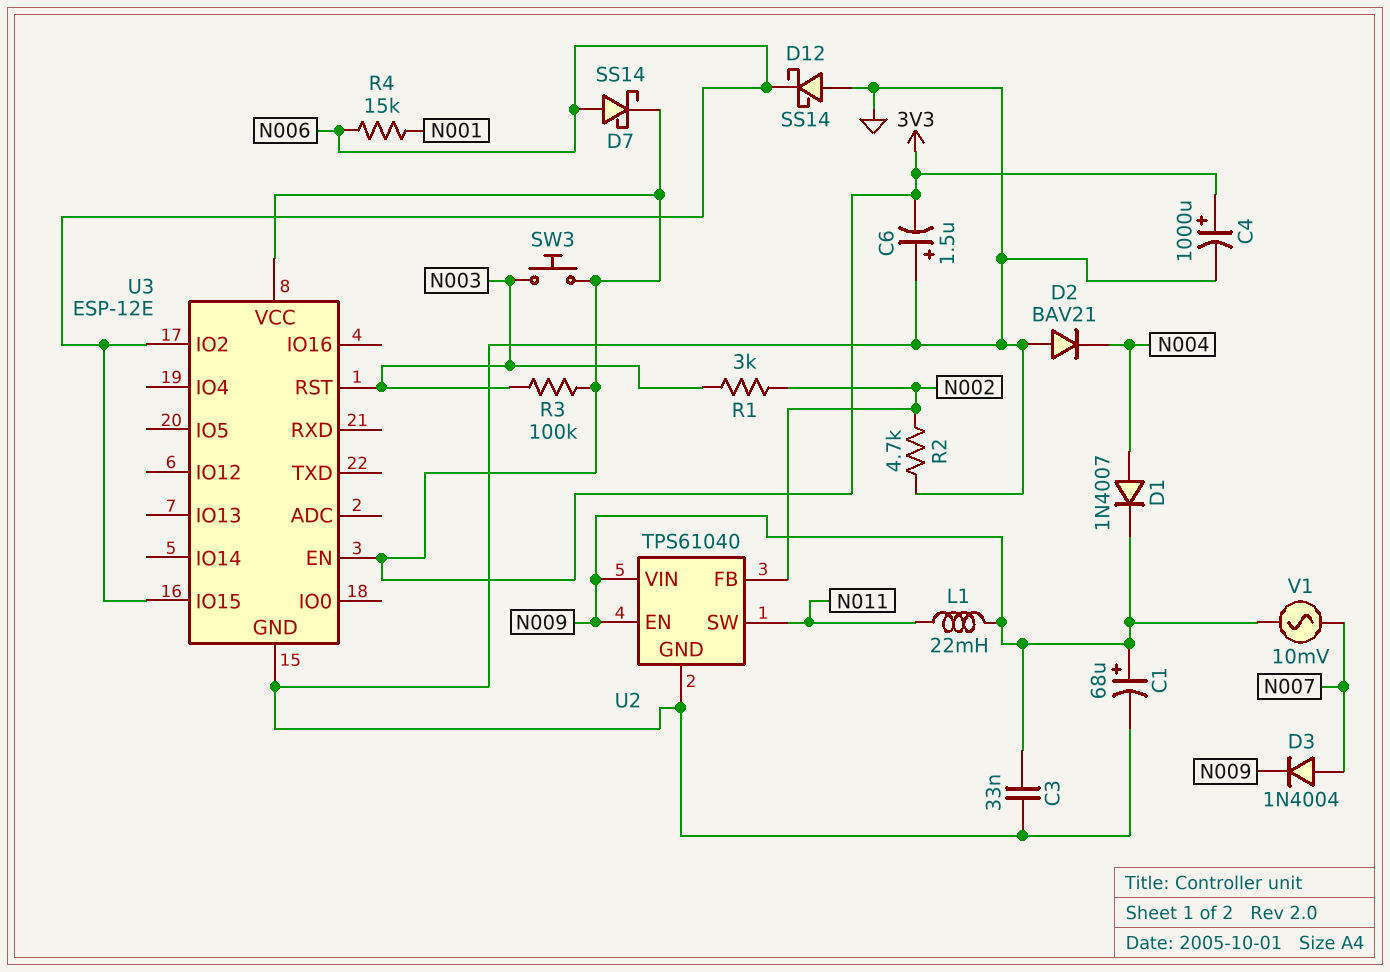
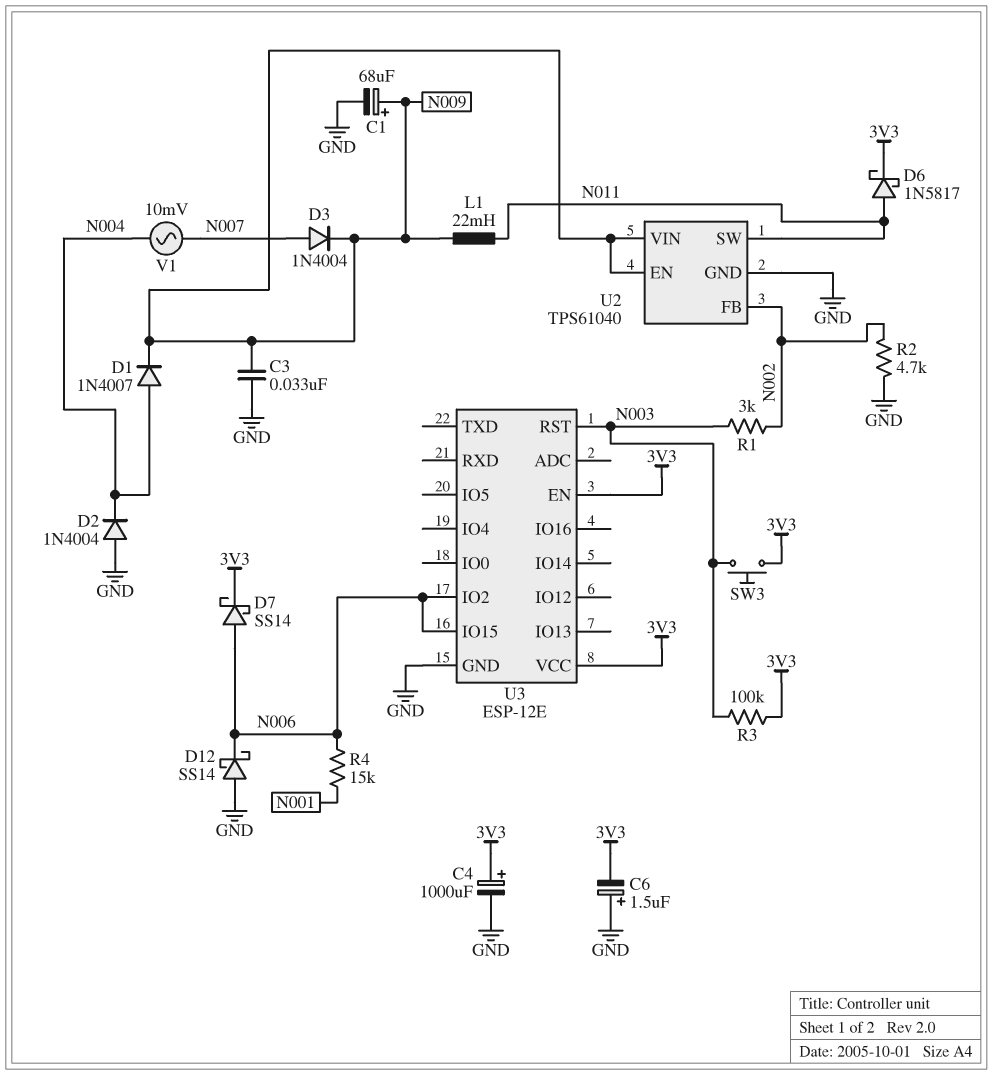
D2: diode BAV21 (A GND, K N004) -> diode 1N4004 (A GND, K N004)
D6: none -> schottky 1N5817 (A N011, K 3V3)
V1: AC 10mV (N007, N009) -> AC 10mV (N004, N007)

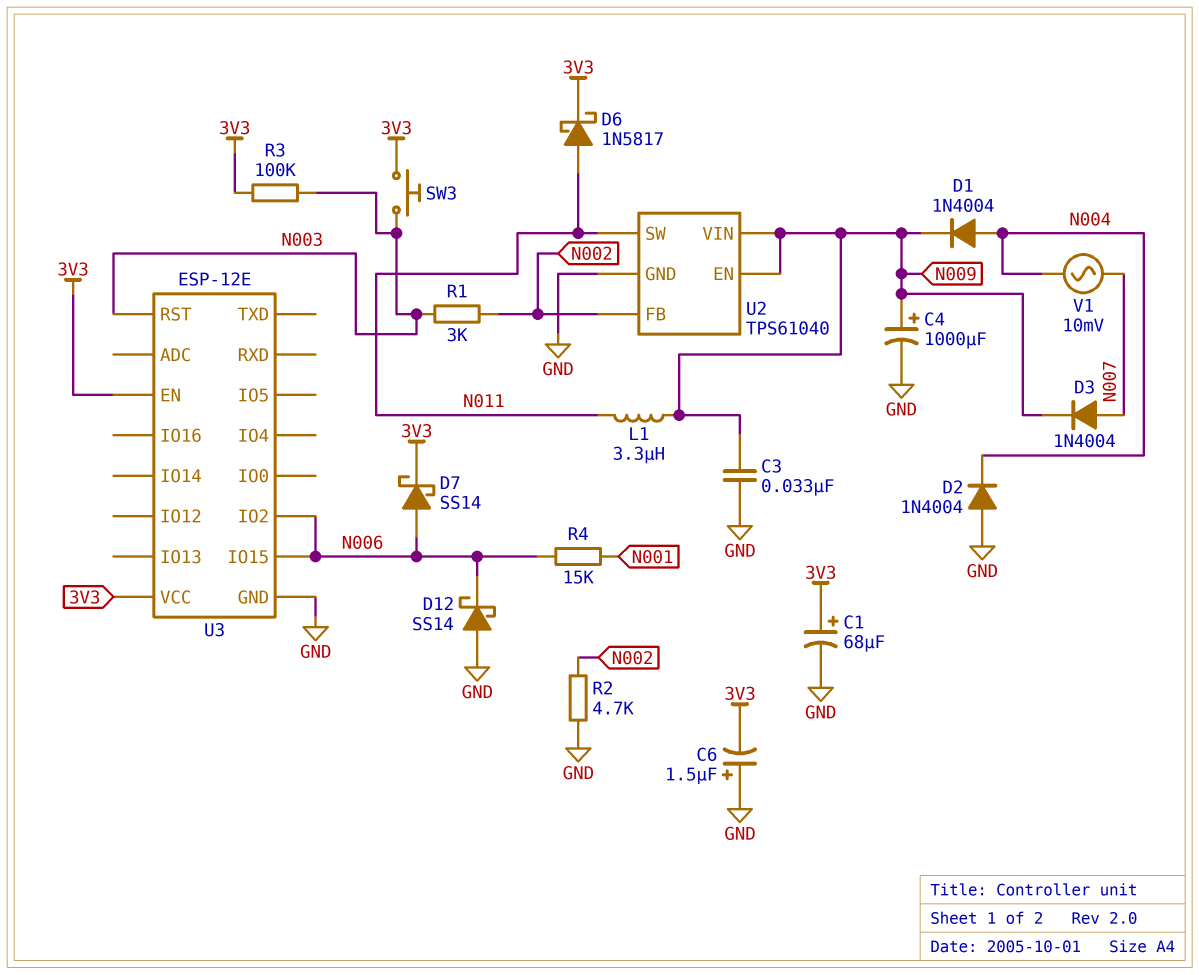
C1: 68uF (plus N009, minus GND) -> 68uF (plus 3V3, minus GND)
C4: 1000uF (plus 3V3, minus GND) -> 1000uF (plus N009, minus GND)
D1: diode 1N4007 (A N004, K N009) -> diode 1N4004 (A N004, K N009)
L1: 22mH (N009, N011) -> 3.3uH (N009, N011)

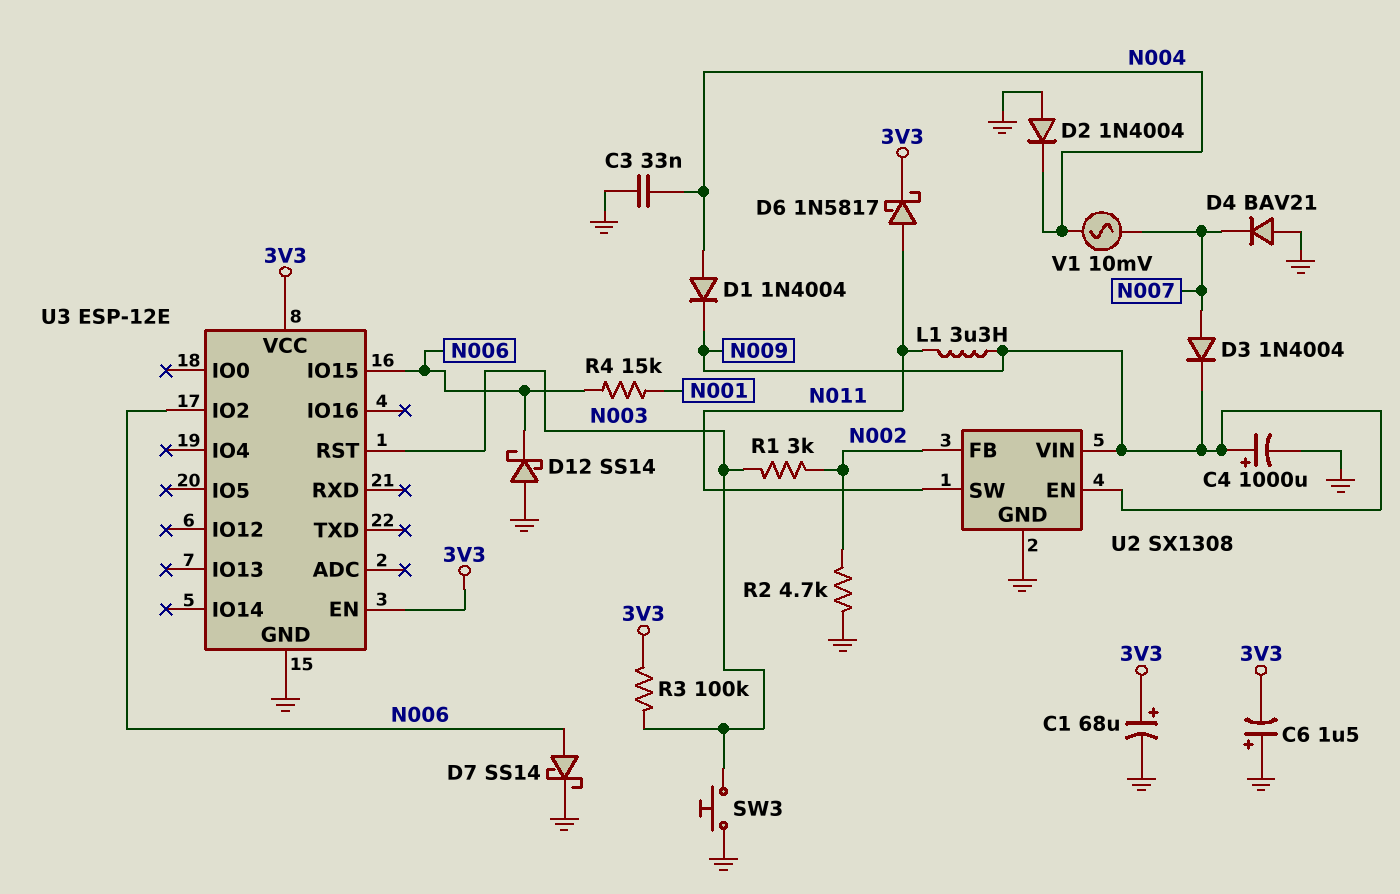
C3: 33nF (GND, N009) -> 33nF (GND, N004)
D4: none -> diode BAV21 (A GND, K N007)
D7: schottky SS14 (A N006, K 3V3) -> schottky SS14 (A N006, K GND)
SW3: button (3V3, N003) -> button (GND, N003)
U2: TPS61040 -> SX1308

